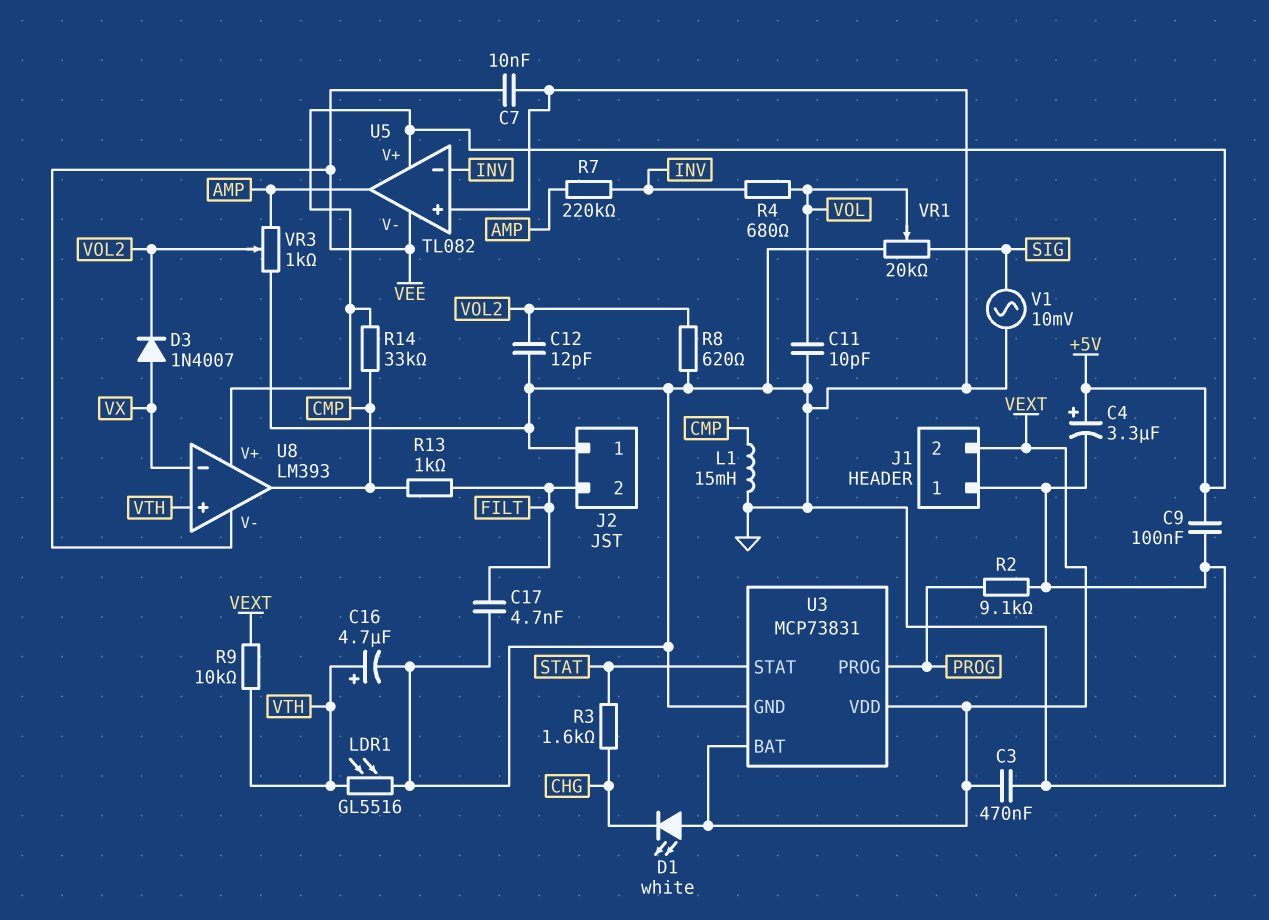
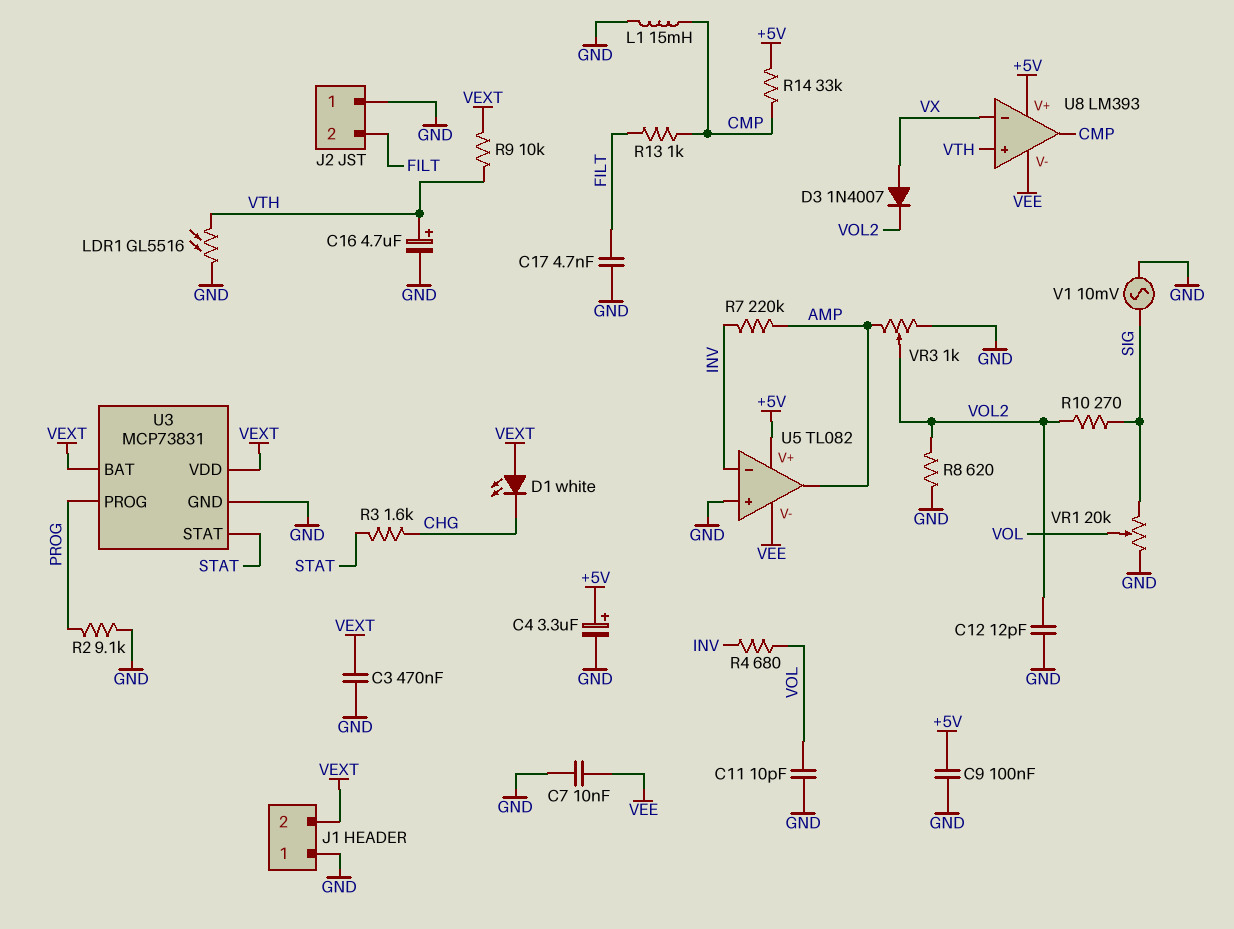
R10: none -> 270 (SIG, VOL2)

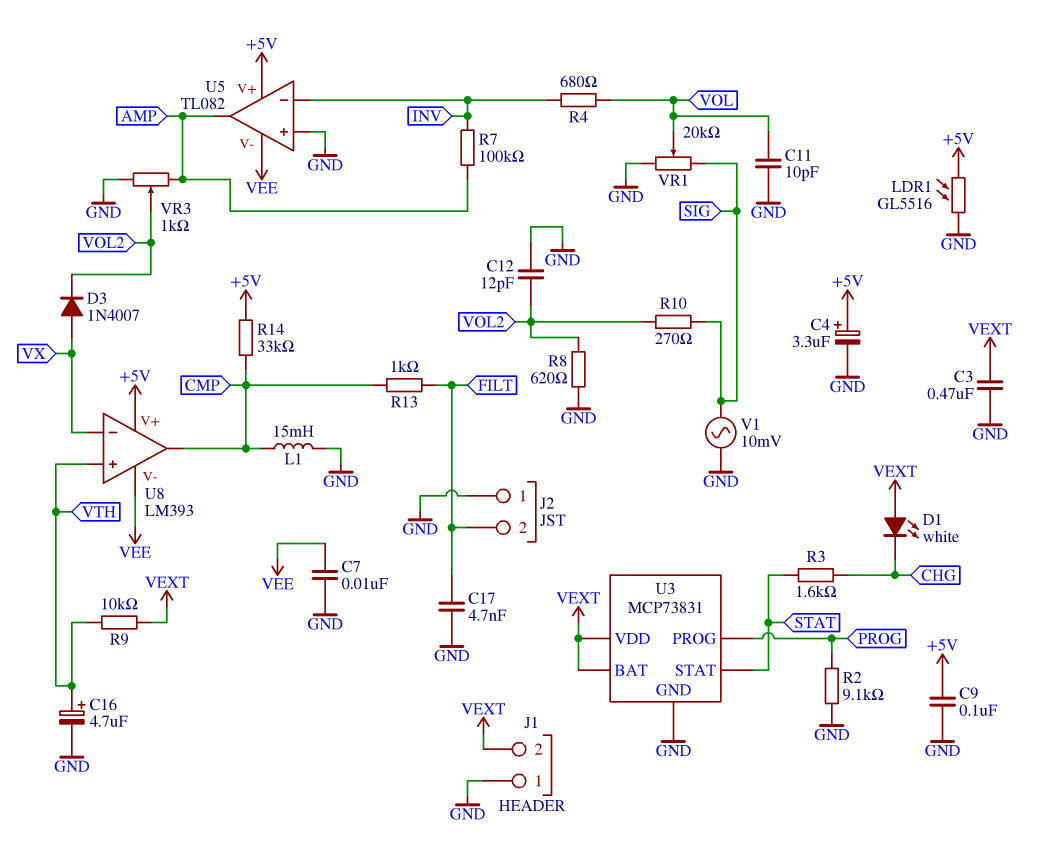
LDR1: GL5516 (GND, VTH) -> GL5516 (+5V, GND)
R7: 220k (AMP, INV) -> 100k (AMP, INV)

